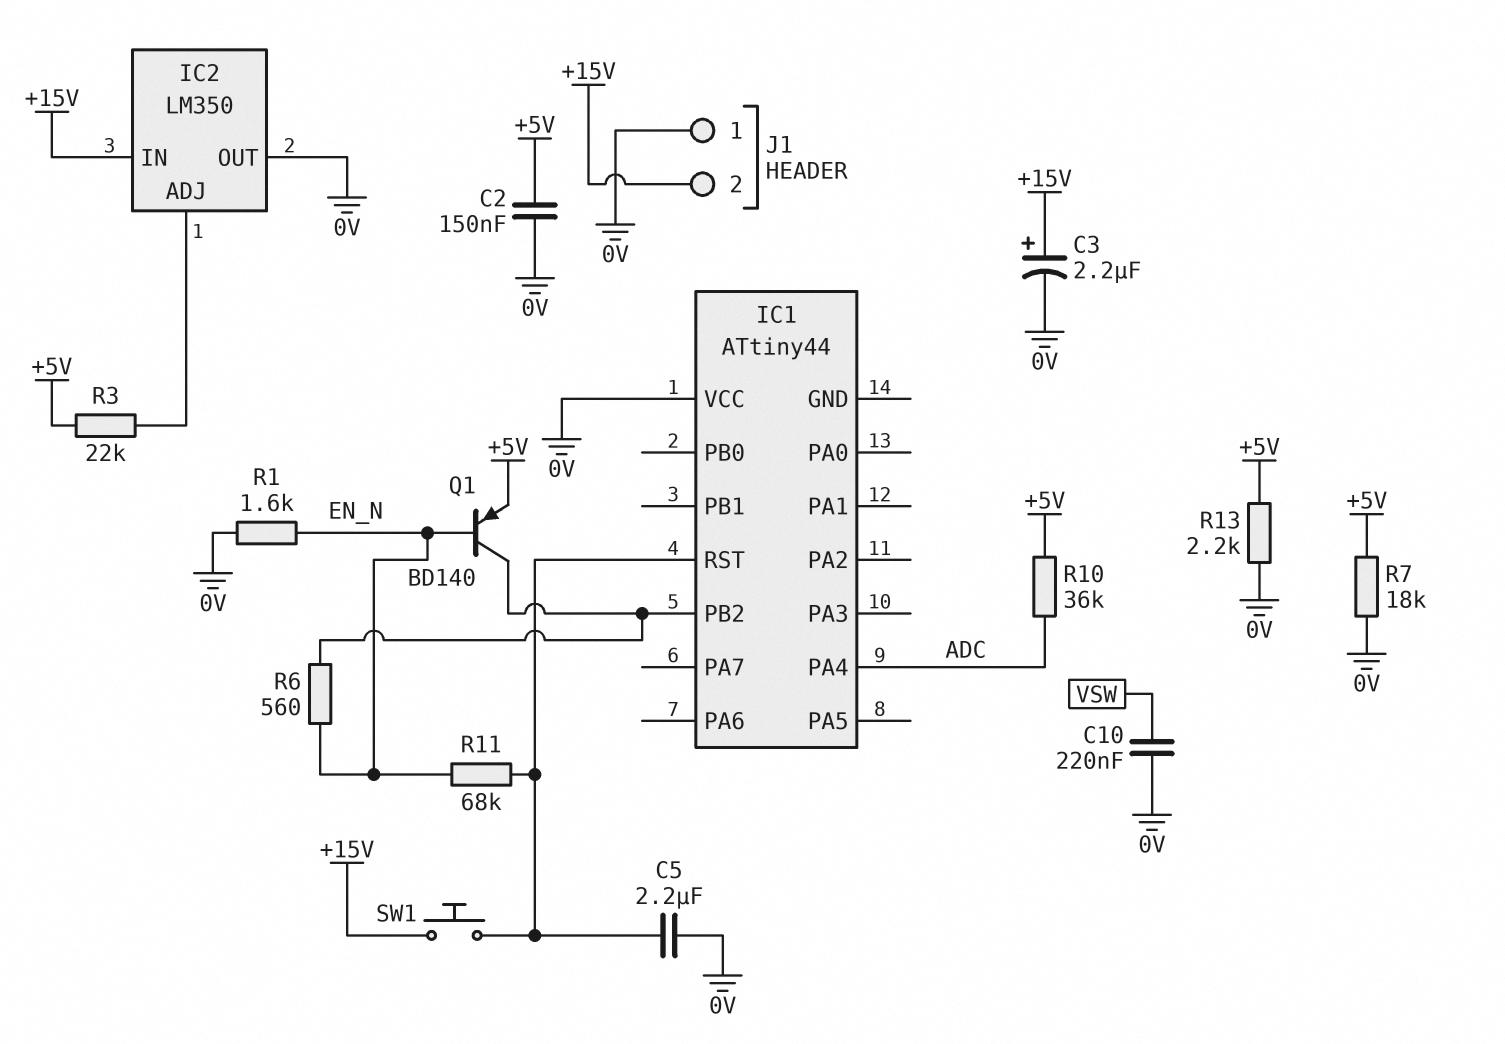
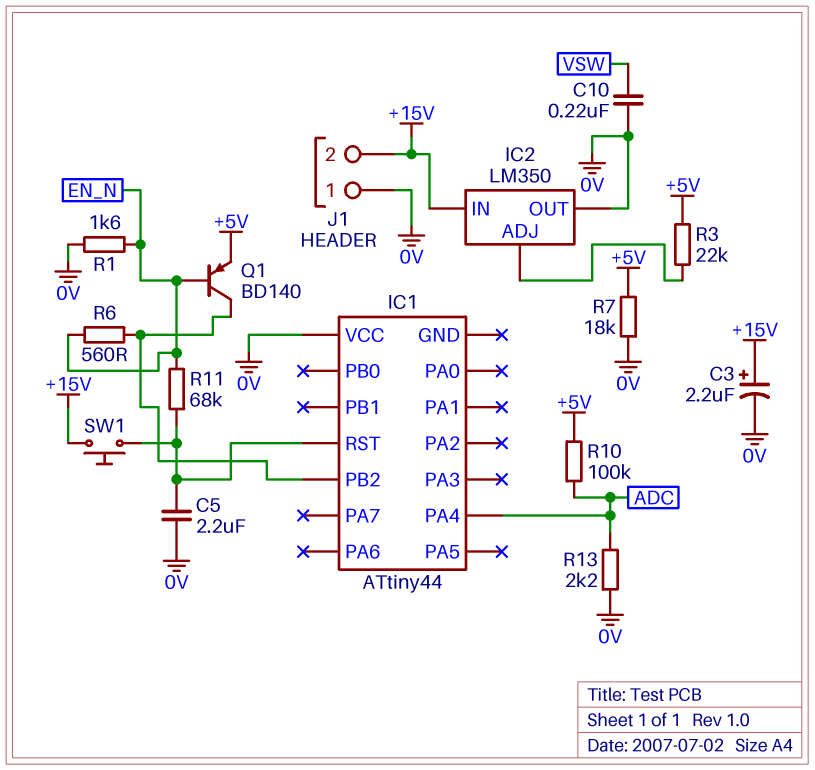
C2: 150nF (+5V, 0V) -> none
R10: 36k (+5V, ADC) -> 100k (+5V, ADC)
R13: 2.2k (+5V, 0V) -> 2.2k (0V, ADC)

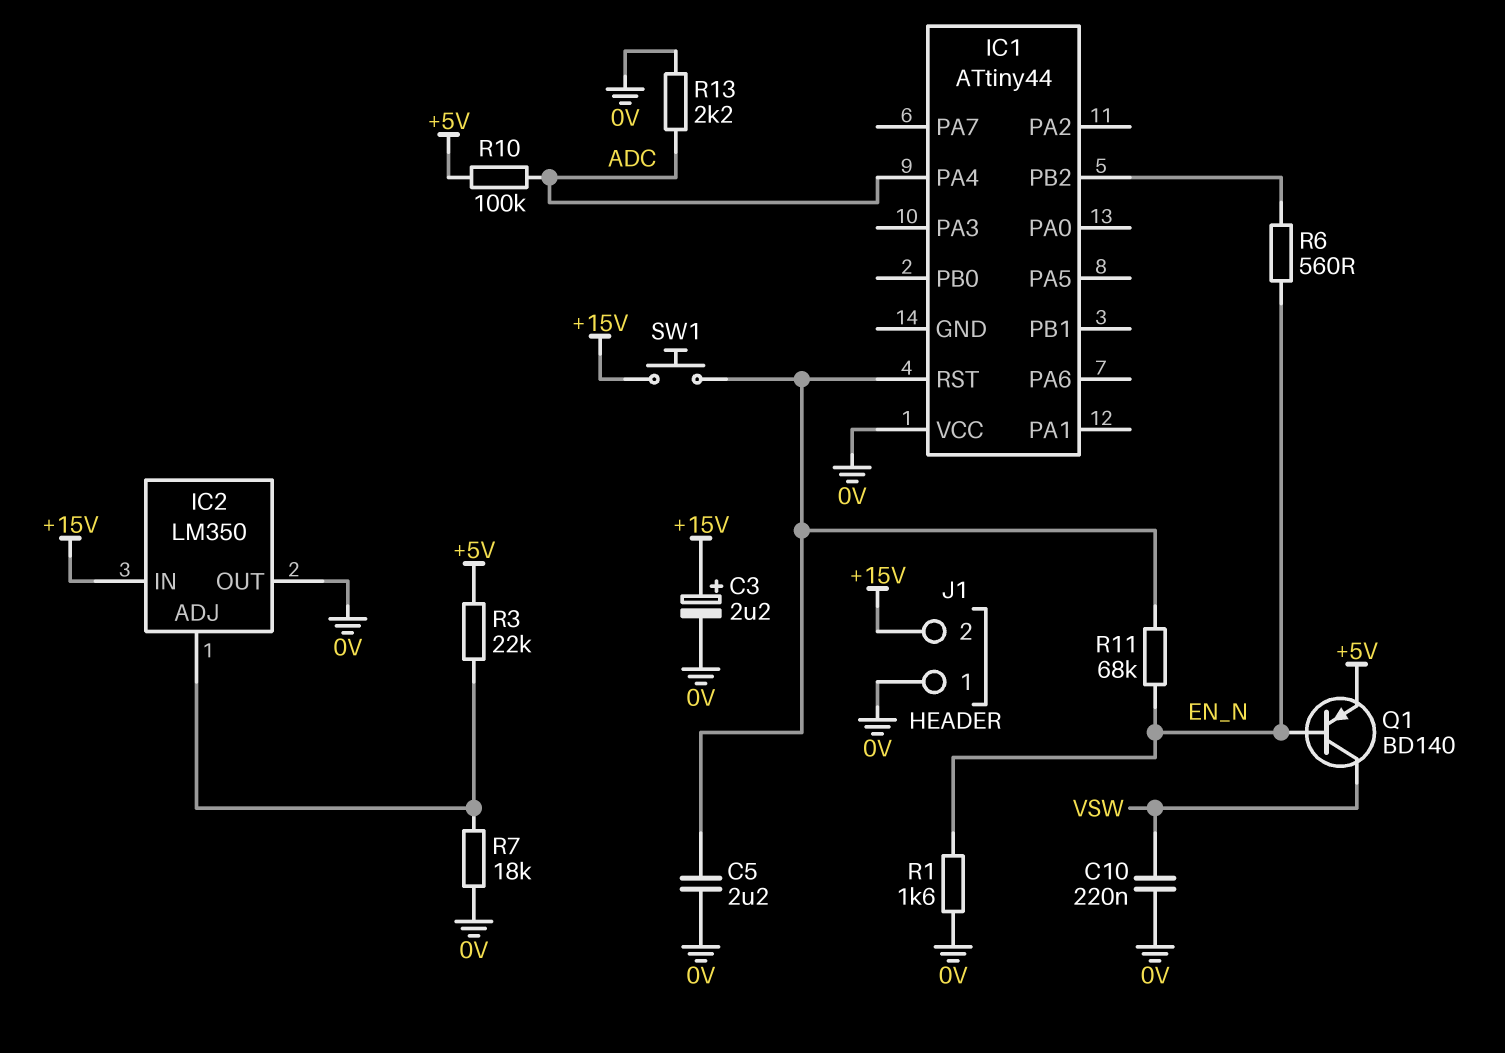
Q1: PNP BD140 (B EN_N, C IC1/PB2, E +5V) -> PNP BD140 (B EN_N, C VSW, E +5V)
R7: 18k (+5V, 0V) -> 18k (0V, IC2/ADJ)

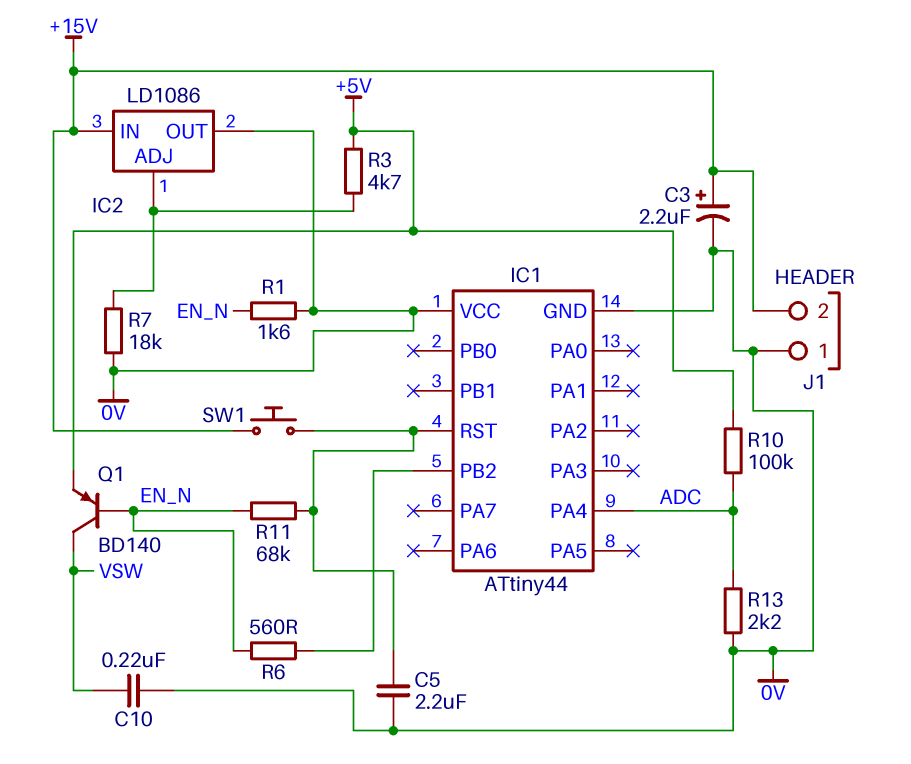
IC1 pin GND: none -> 0V
IC2: LM350 -> LD1086
R3: 22k (+5V, IC2/ADJ) -> 4.7k (+5V, IC2/ADJ)

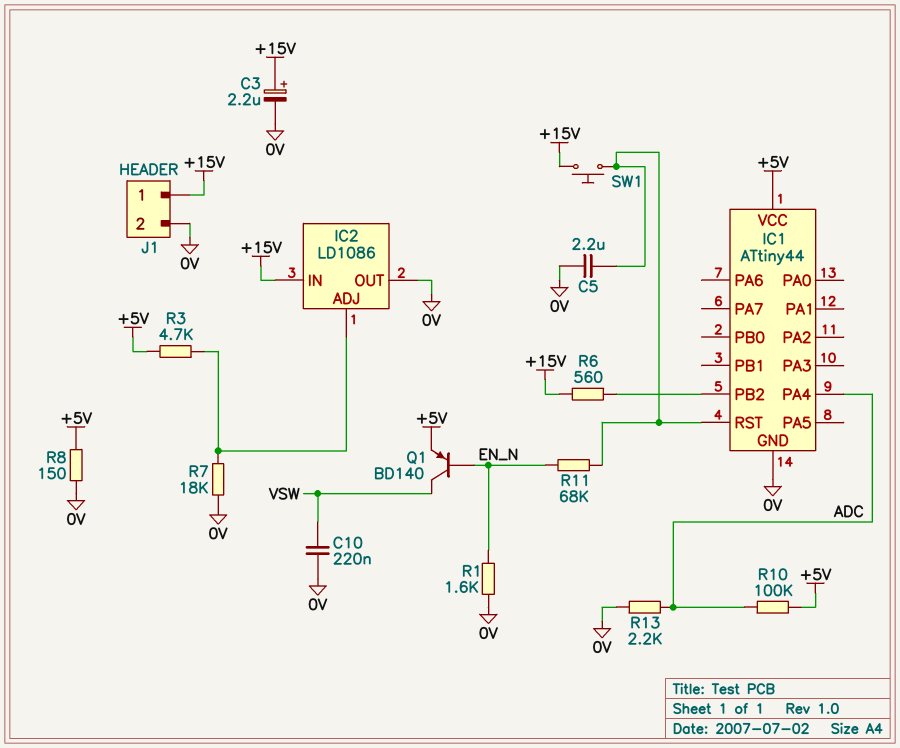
IC1 pin VCC: 0V -> +5V
J1 pin 1: 0V -> +15V
J1 pin 2: +15V -> 0V
R6: 560 (EN_N, IC1/PB2) -> 560 (+15V, IC1/PB2)
R8: none -> 150 (+5V, 0V)

